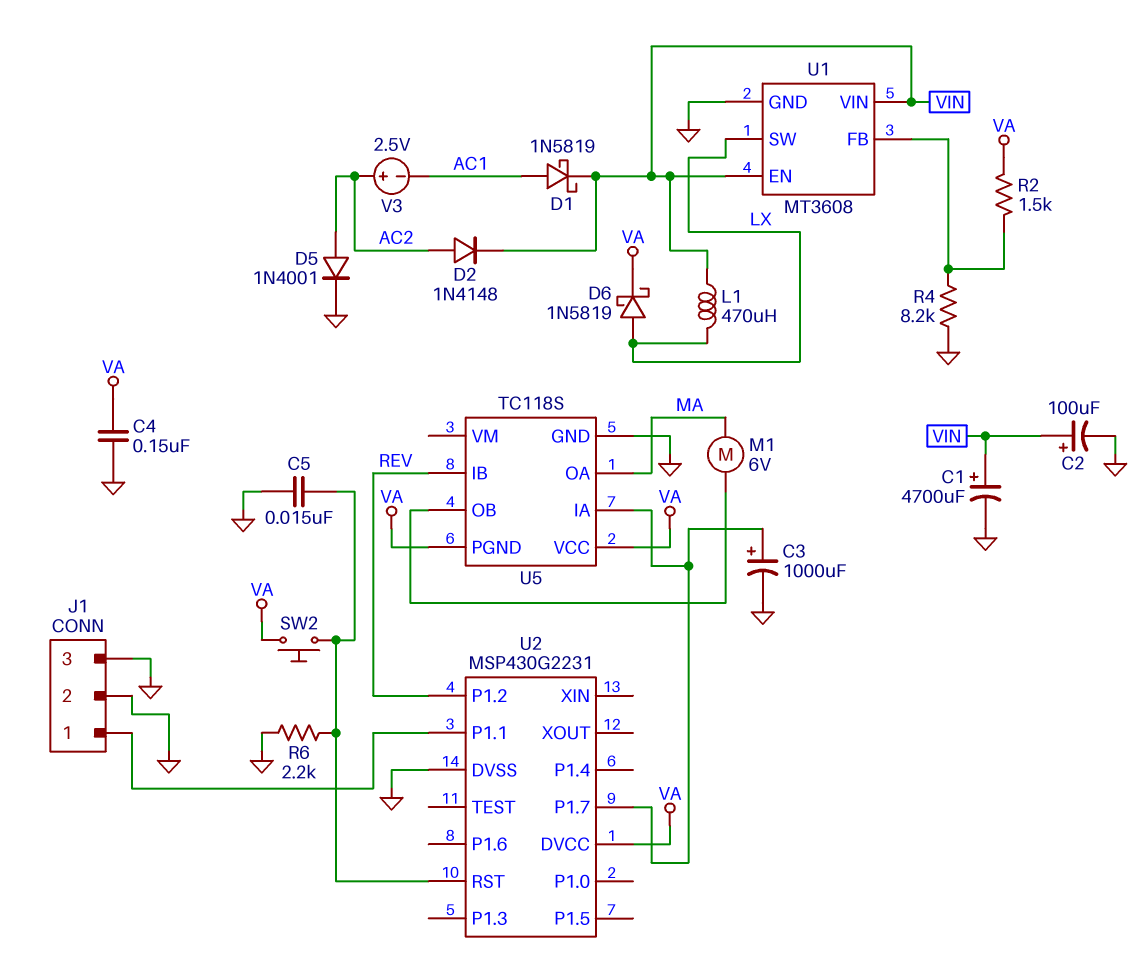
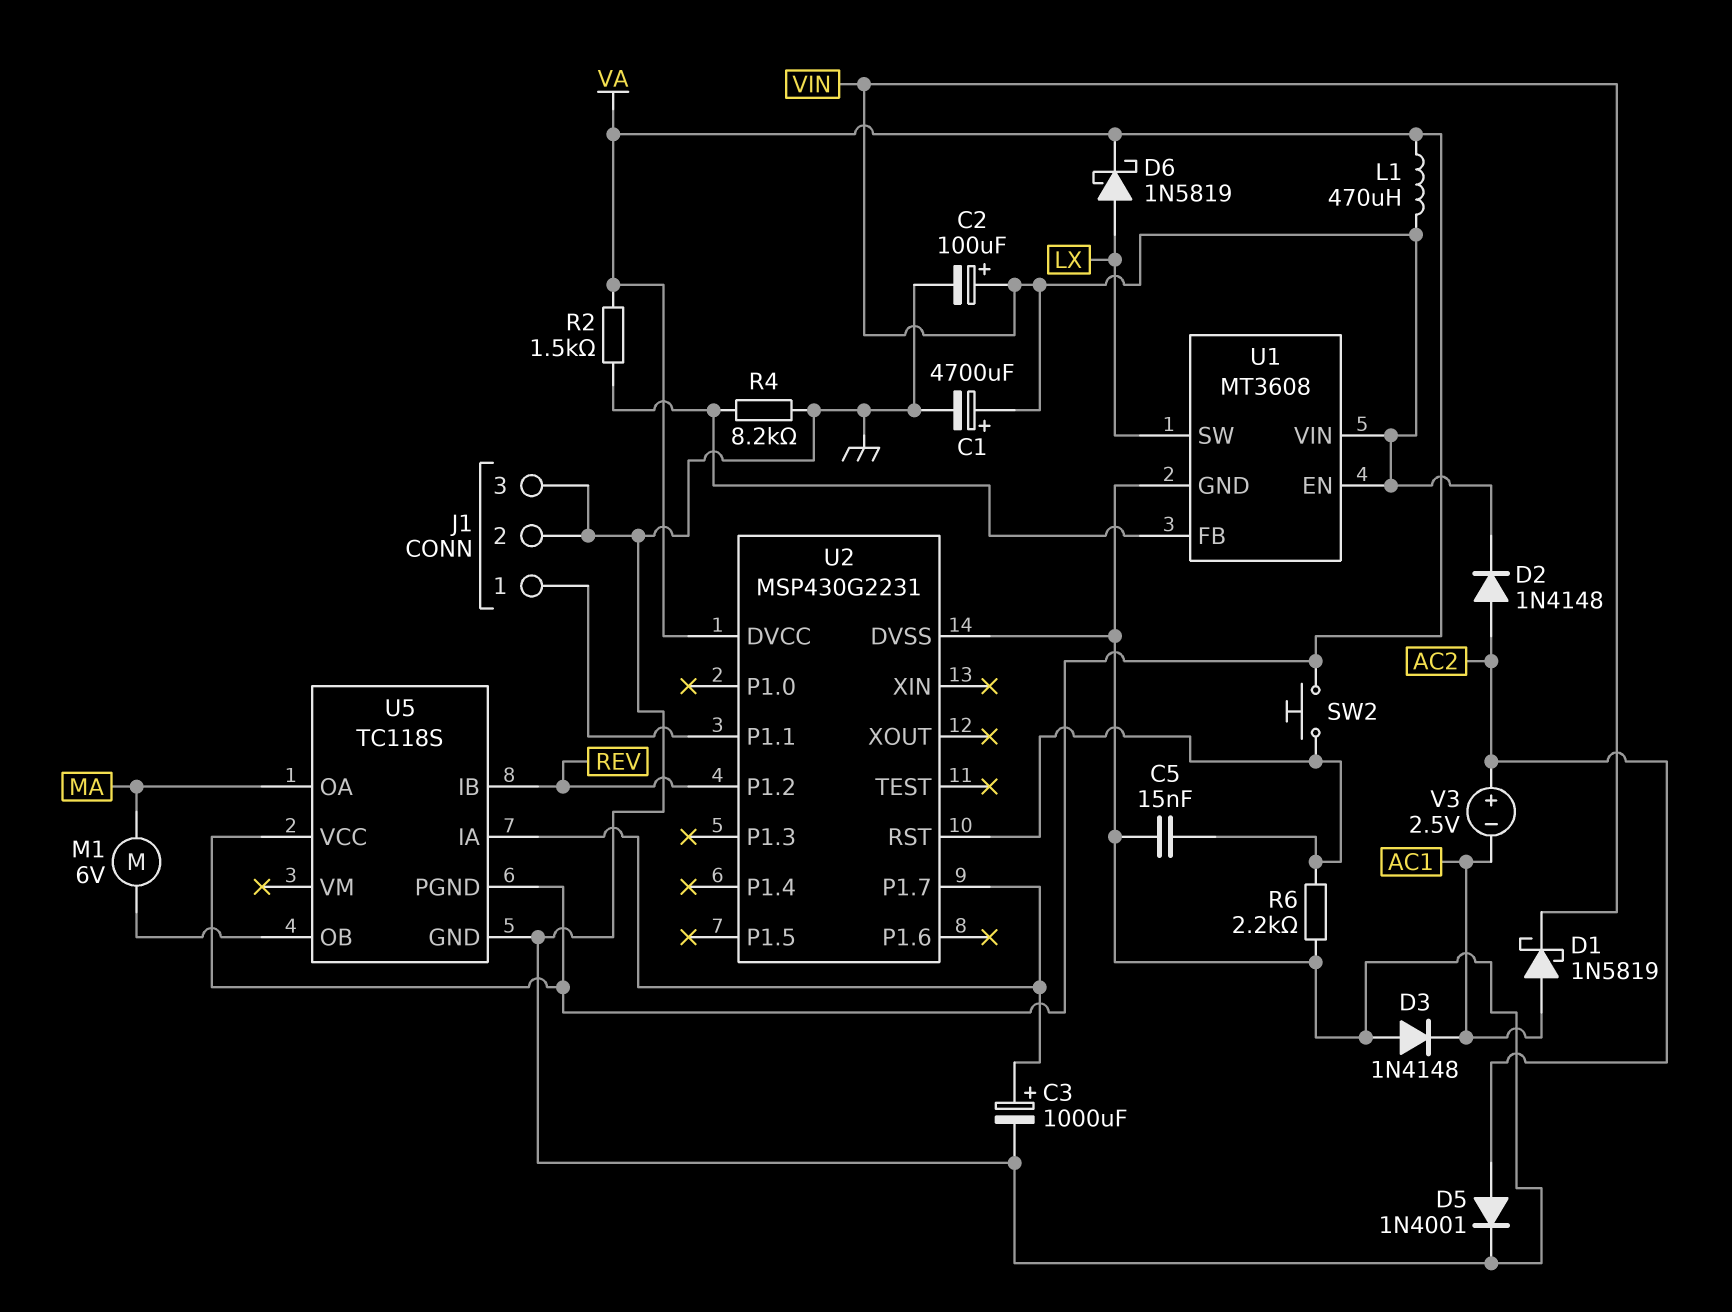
C4: 150nF (GND, VA) -> none
D3: none -> diode 1N4148 (A GND, K AC1)
L1: 470uH (LX, VIN) -> 470uH (VA, VIN)

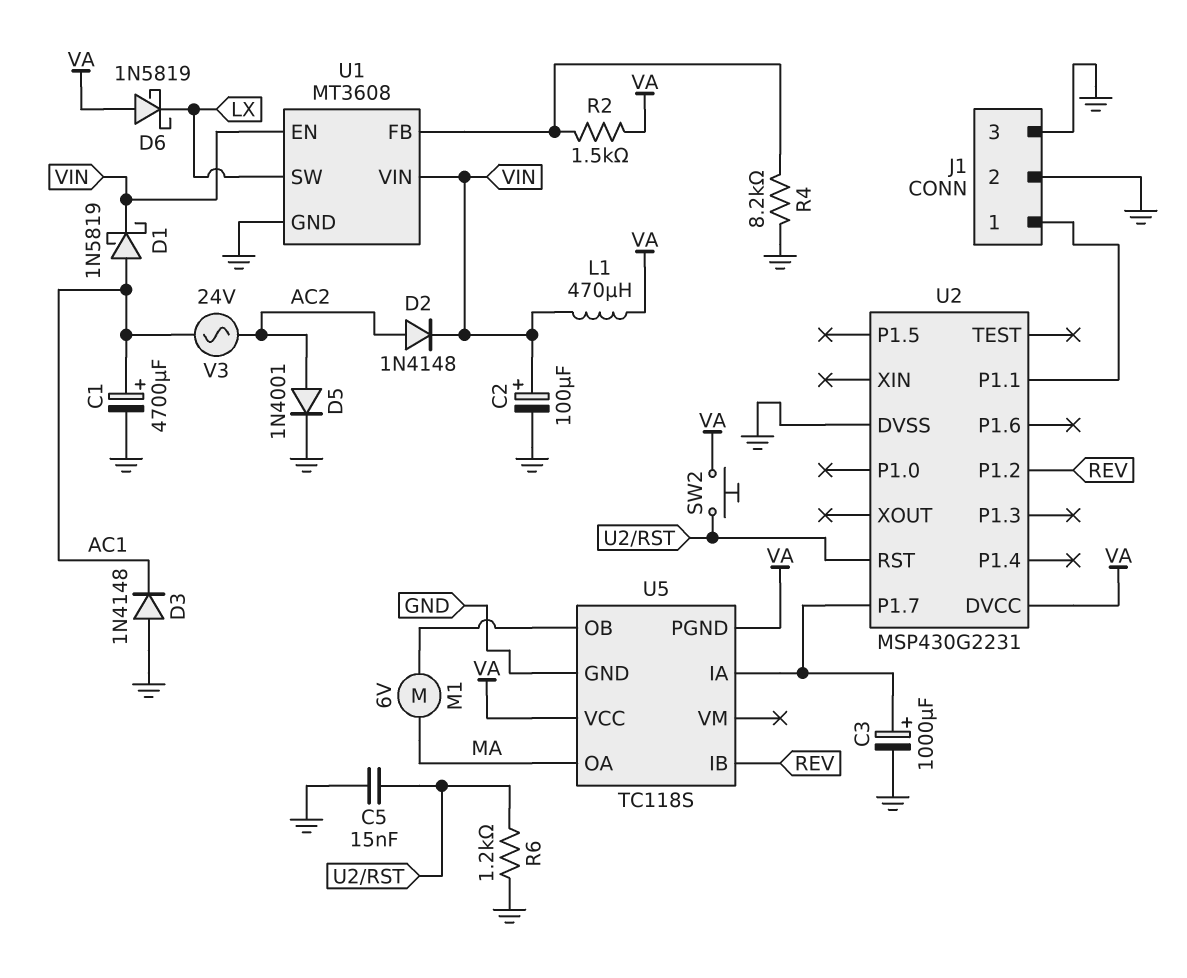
C1: 4700uF (plus VIN, minus GND) -> 4700uF (plus AC1, minus GND)
D6: schottky 1N5819 (A LX, K VA) -> schottky 1N5819 (A VA, K LX)
R6: 2.2k (GND, U2/RST) -> 1.2k (GND, U2/RST)
V3: 2.5V (plus AC2, minus AC1) -> AC 24V (AC1, AC2)

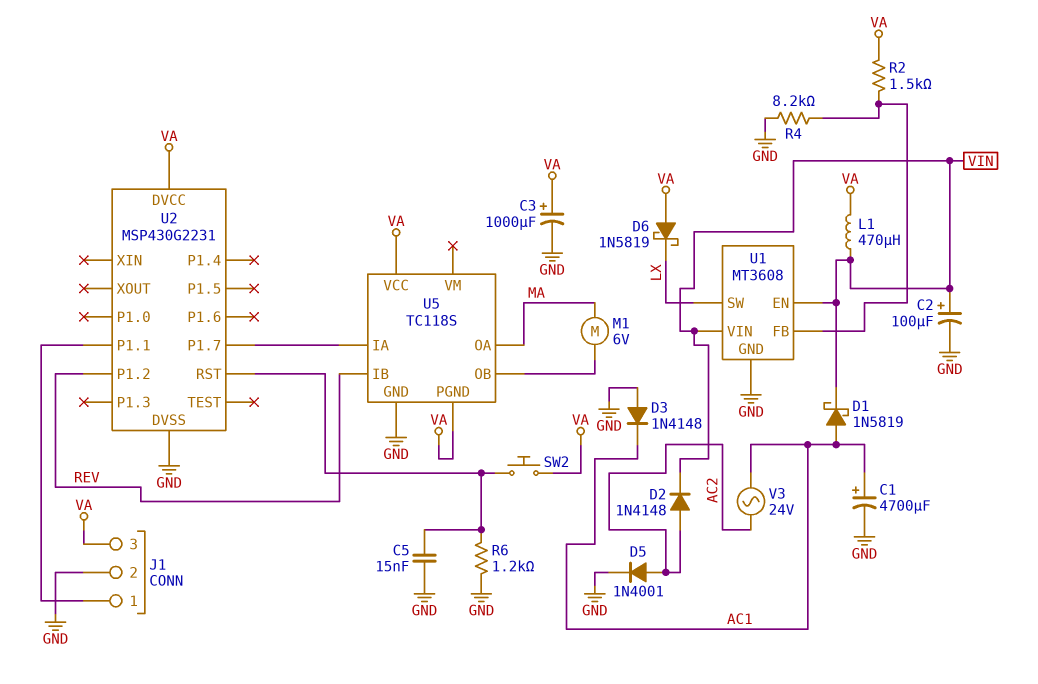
C3: 1000uF (plus U2/P1.7, minus GND) -> 1000uF (plus VA, minus GND)
J1 pin 3: GND -> VA

